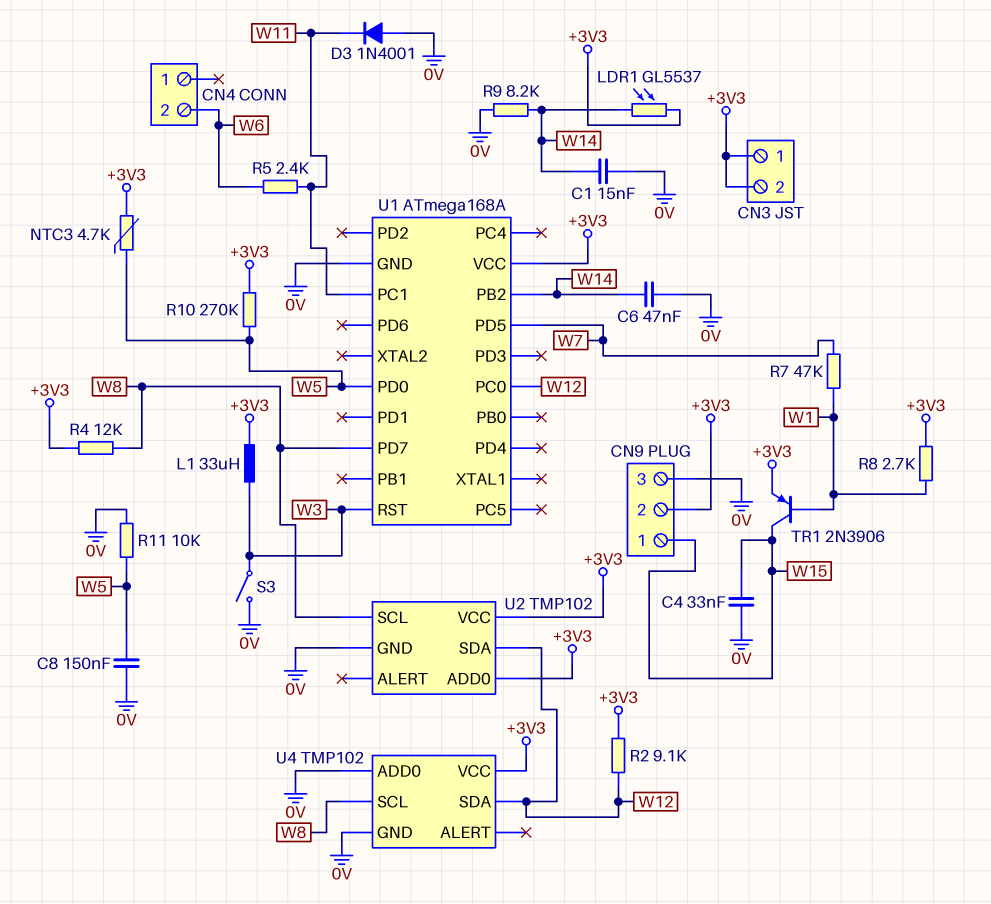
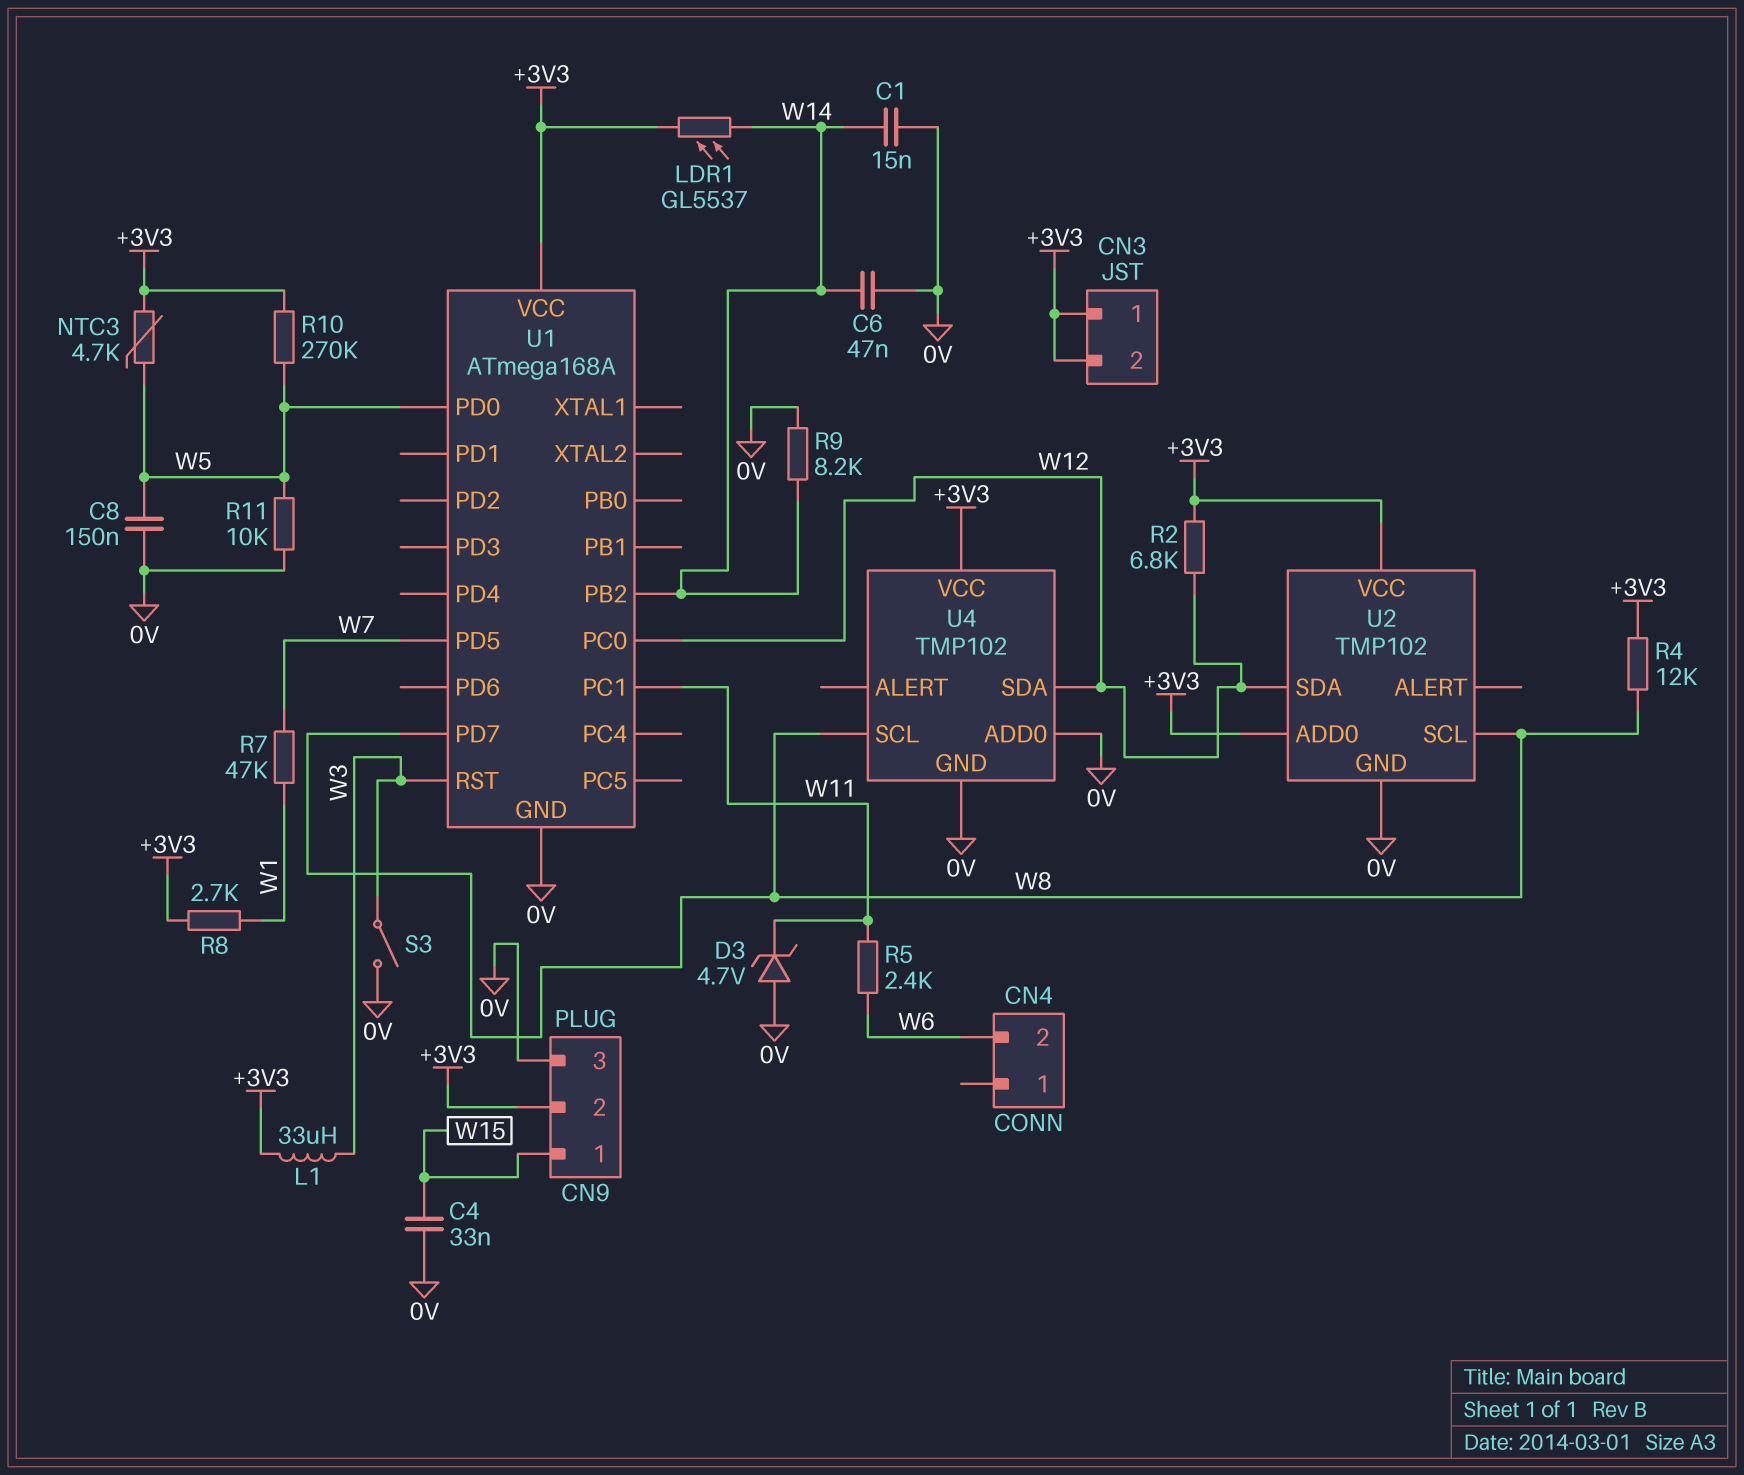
D3: diode 1N4001 (A 0V, K W11) -> zener 4.7V (A 0V, K W11)
R2: 9.1k (+3V3, W12) -> 6.8k (+3V3, W12)
TR1: PNP 2N3906 (B W1, C W15, E +3V3) -> none

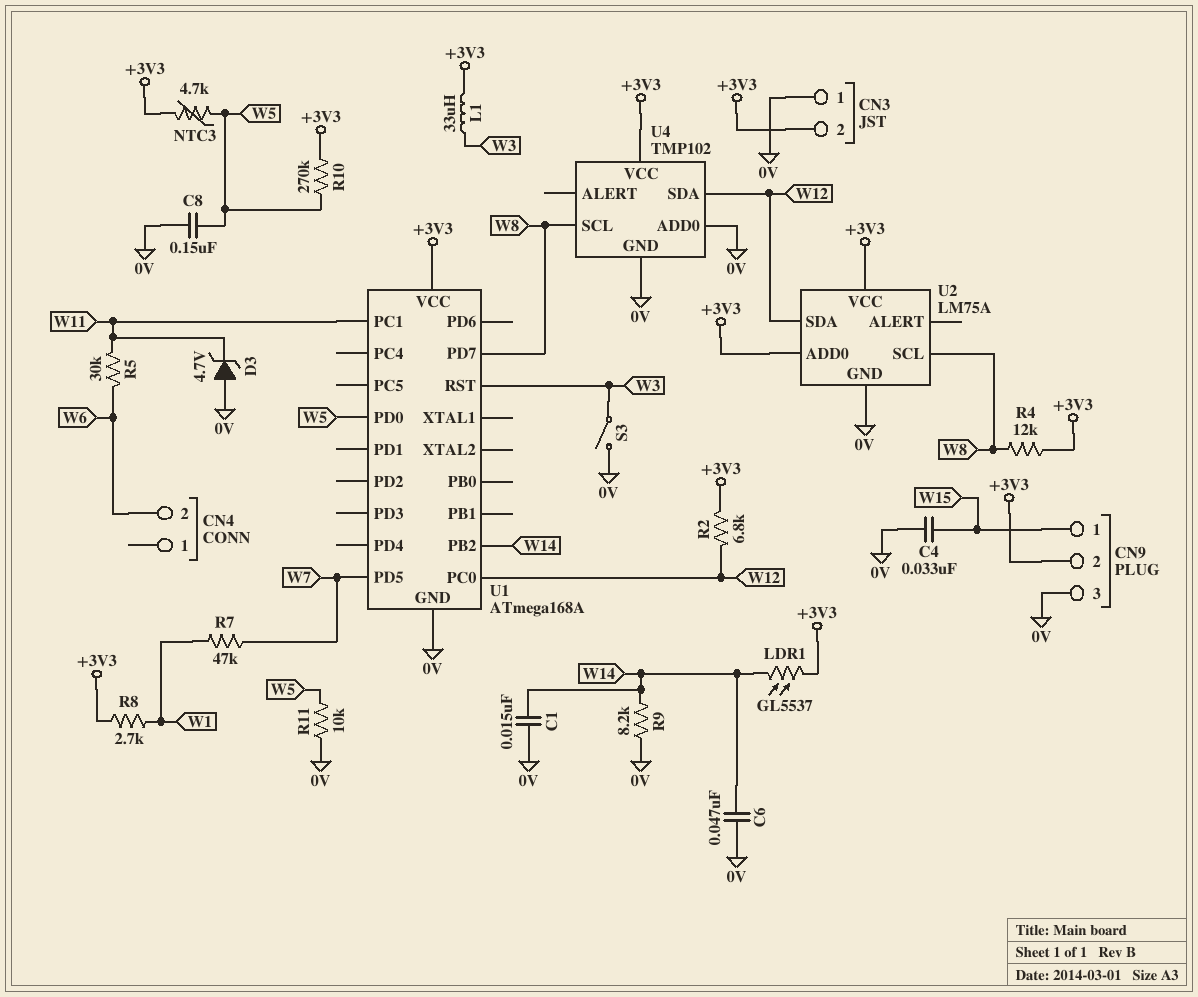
CN3 pin 1: +3V3 -> 0V
R5: 2.4k (W6, W11) -> 30k (W6, W11)
U2: TMP102 -> LM75A

